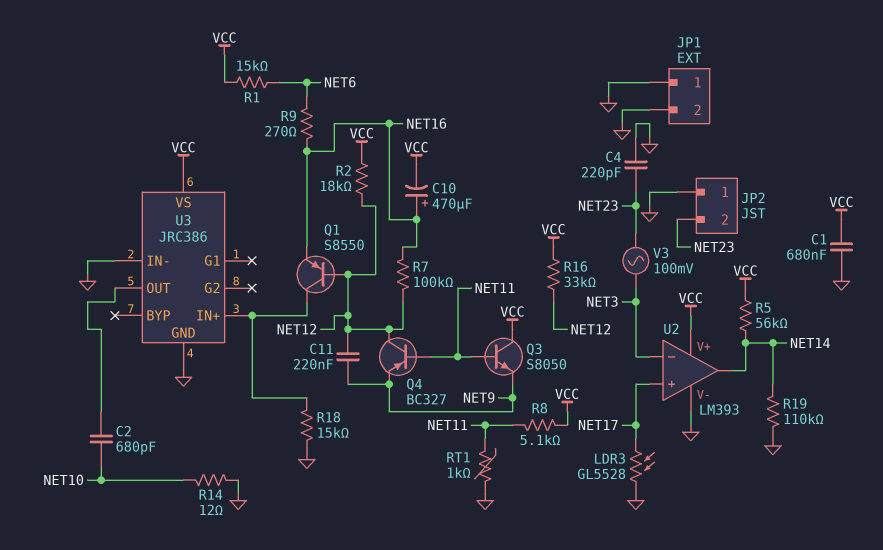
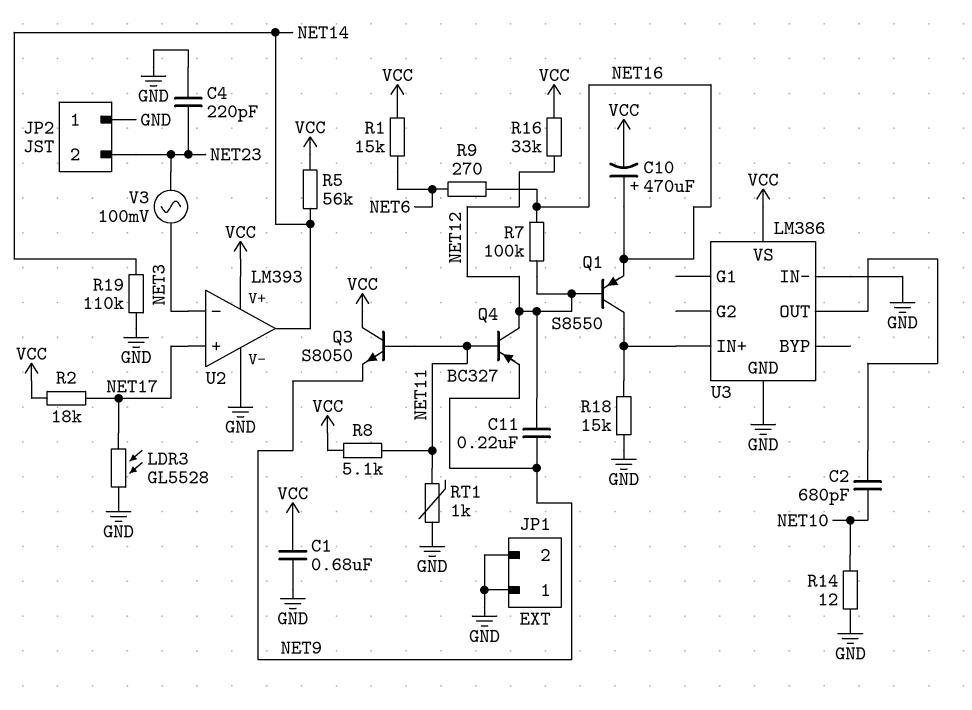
R2: 18k (NET12, VCC) -> 18k (NET17, VCC)
U3: JRC386 -> LM386

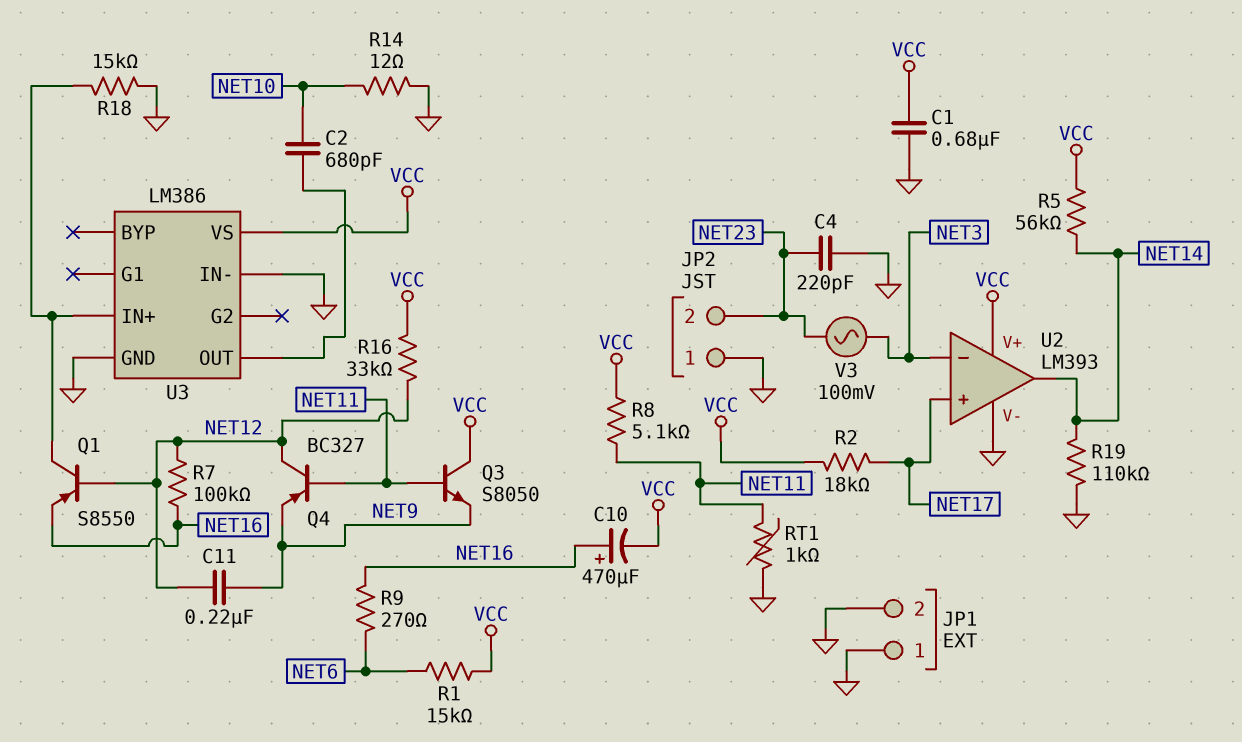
LDR3: GL5528 (GND, NET17) -> none

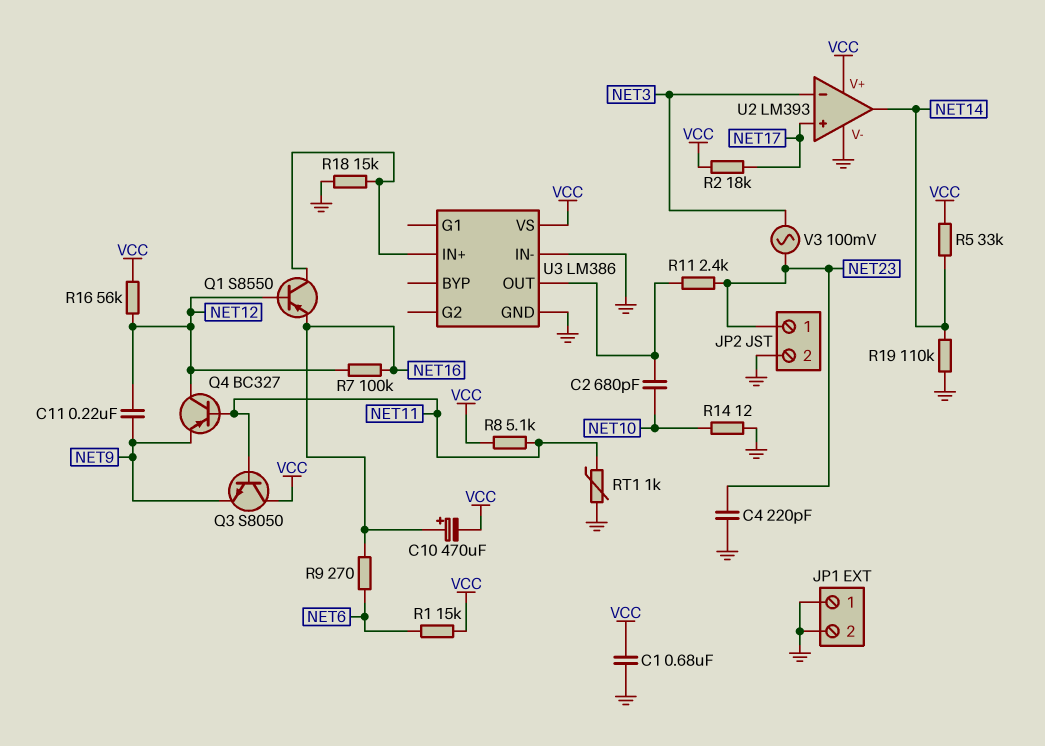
JP2 pin 1: GND -> NET23
JP2 pin 2: NET23 -> GND
R5: 56k (NET14, VCC) -> 33k (NET14, VCC)
R11: none -> 2.4k (NET23, U3/OUT)
R16: 33k (NET12, VCC) -> 56k (NET12, VCC)

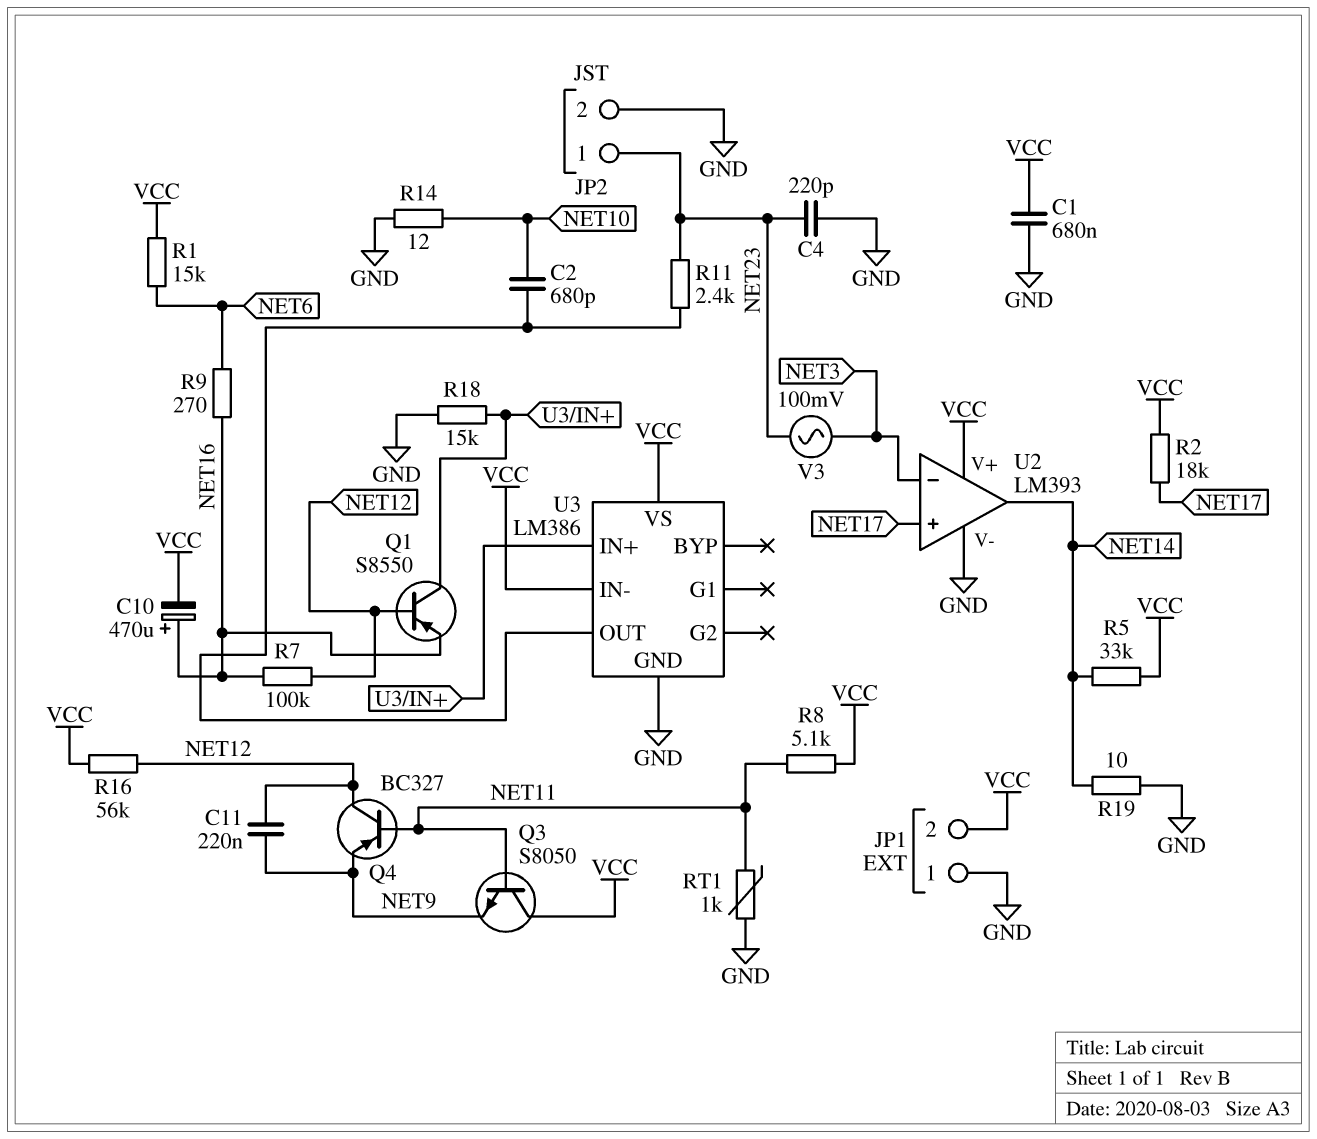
JP1 pin 2: GND -> VCC
R19: 110k (GND, NET14) -> 10 (GND, NET14)
U3 pin IN-: GND -> VCC

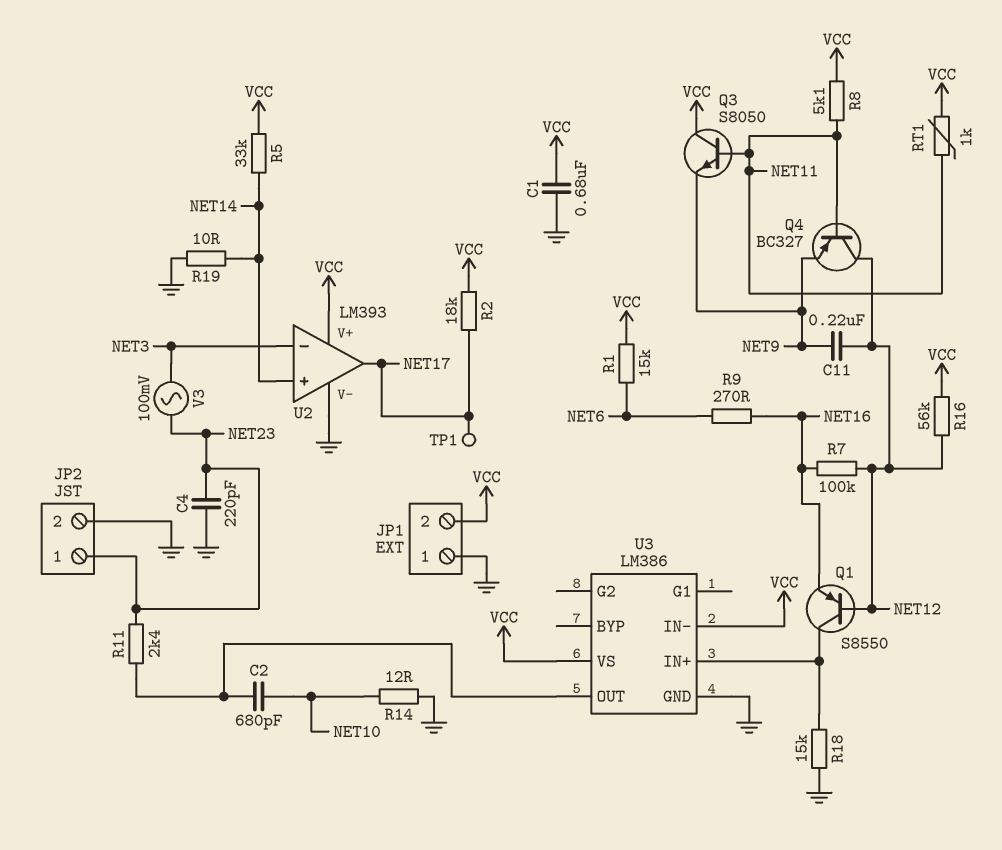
C10: 470uF (plus NET16, minus VCC) -> none
RT1: 1k (GND, NET11) -> 1k (NET11, VCC)
TP1: none -> test point (NET17)
U2 pin in+: NET17 -> NET14
U2 pin out: NET14 -> NET17

